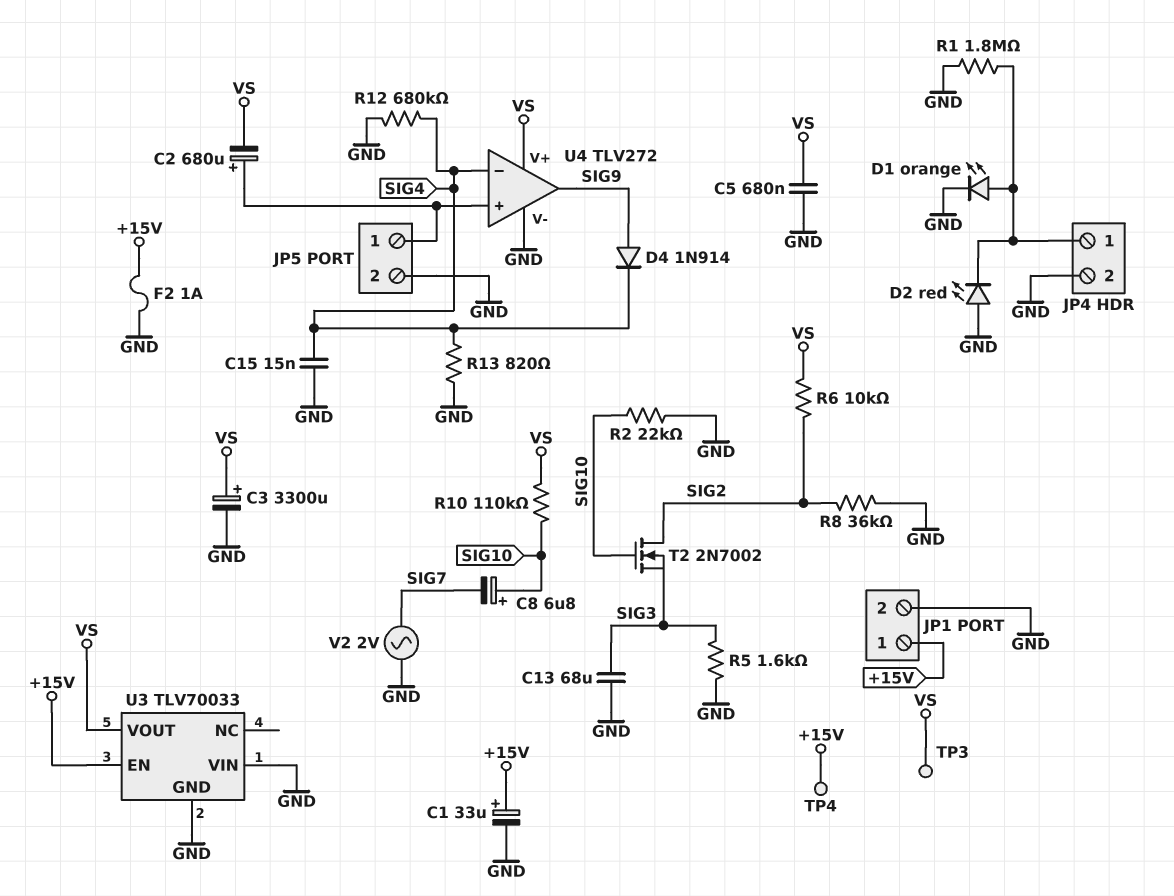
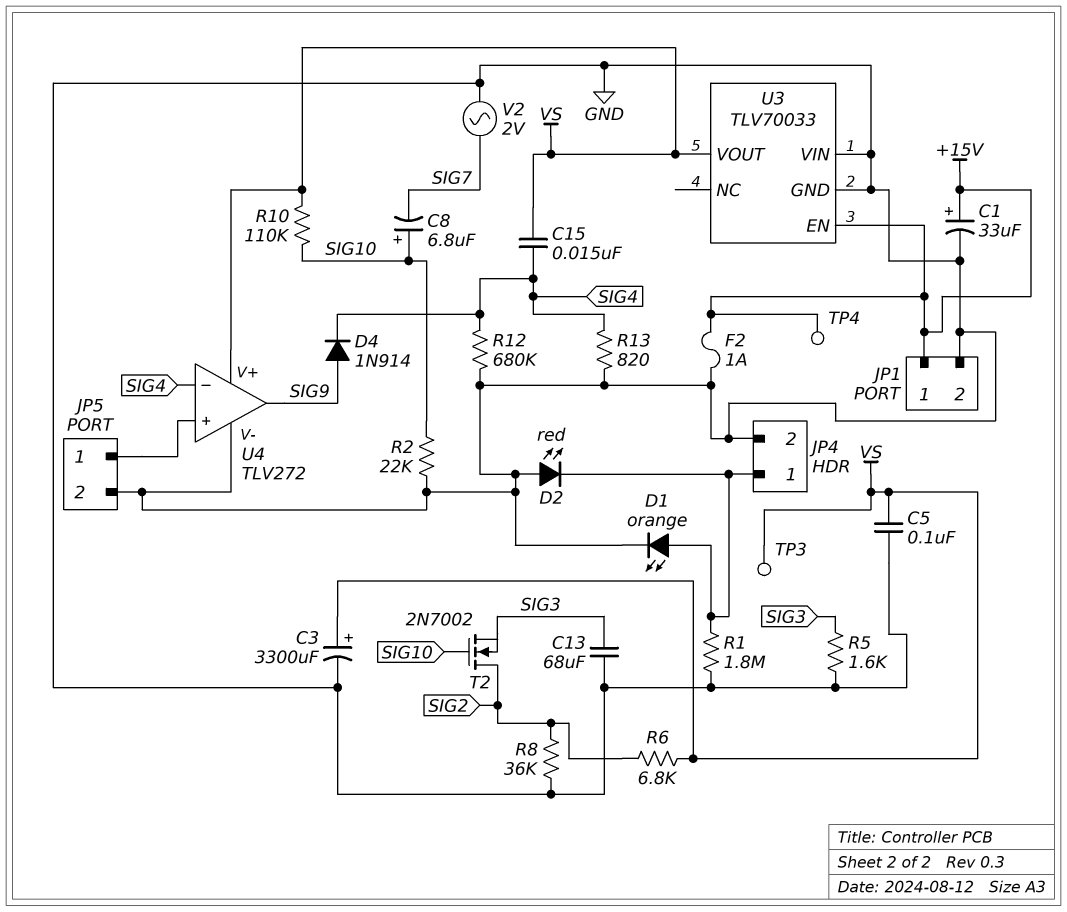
C2: 680uF (plus JP5/1, minus VS) -> none
C5: 680nF (GND, VS) -> 100nF (GND, VS)
C15: 15nF (GND, SIG4) -> 15nF (SIG4, VS)
R6: 10k (SIG2, VS) -> 6.8k (SIG2, VS)

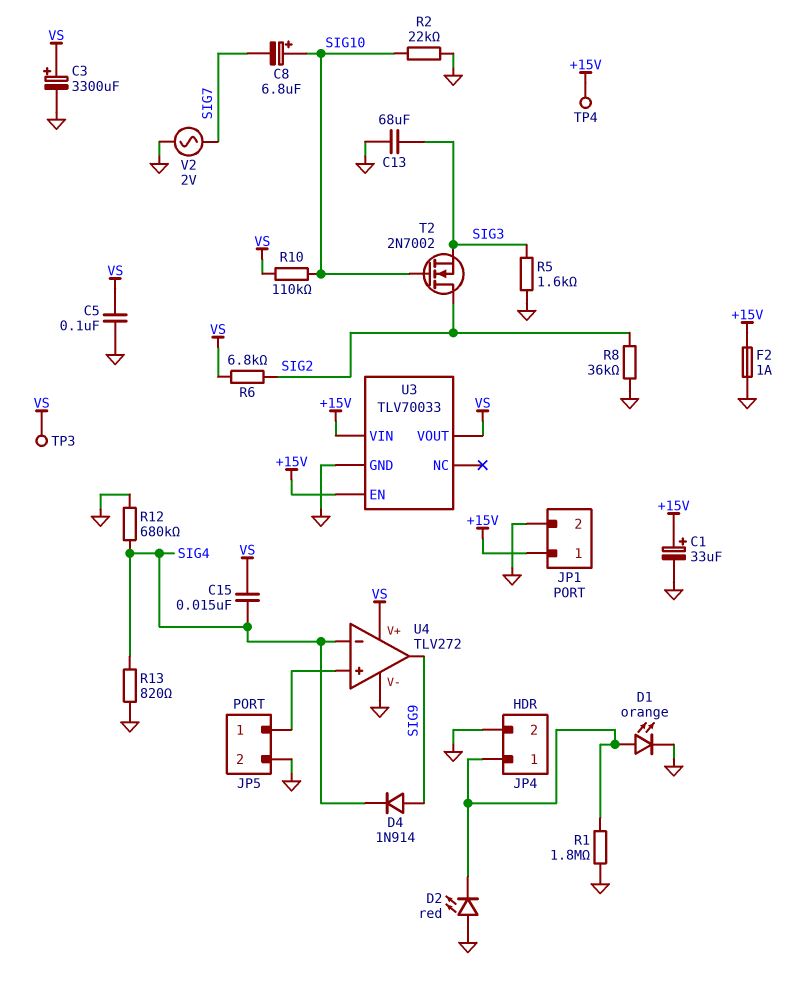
U3 pin VIN: GND -> +15V

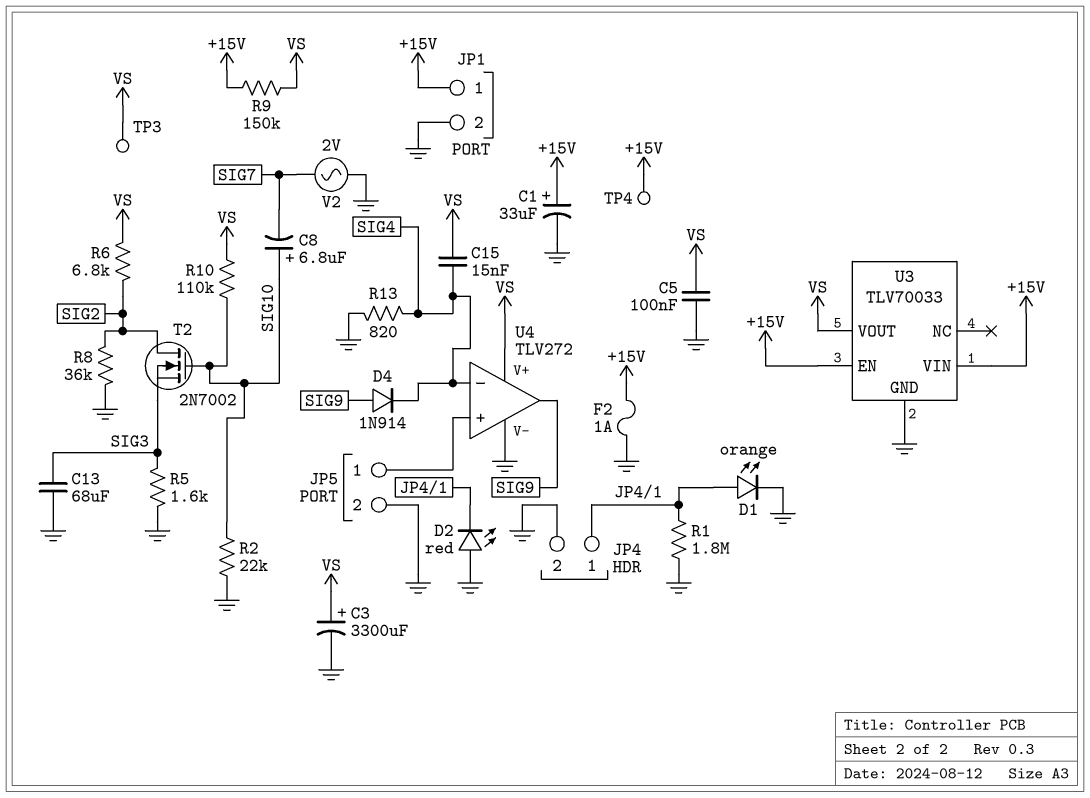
R9: none -> 150k (+15V, VS)
R12: 680k (GND, SIG4) -> none

